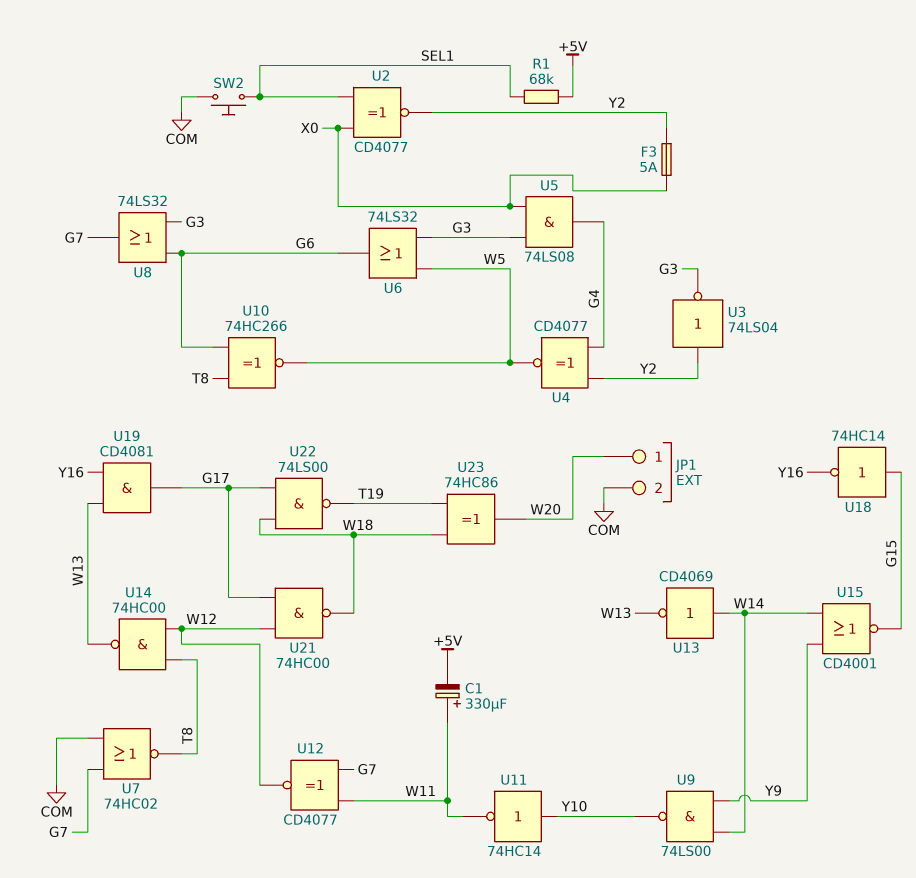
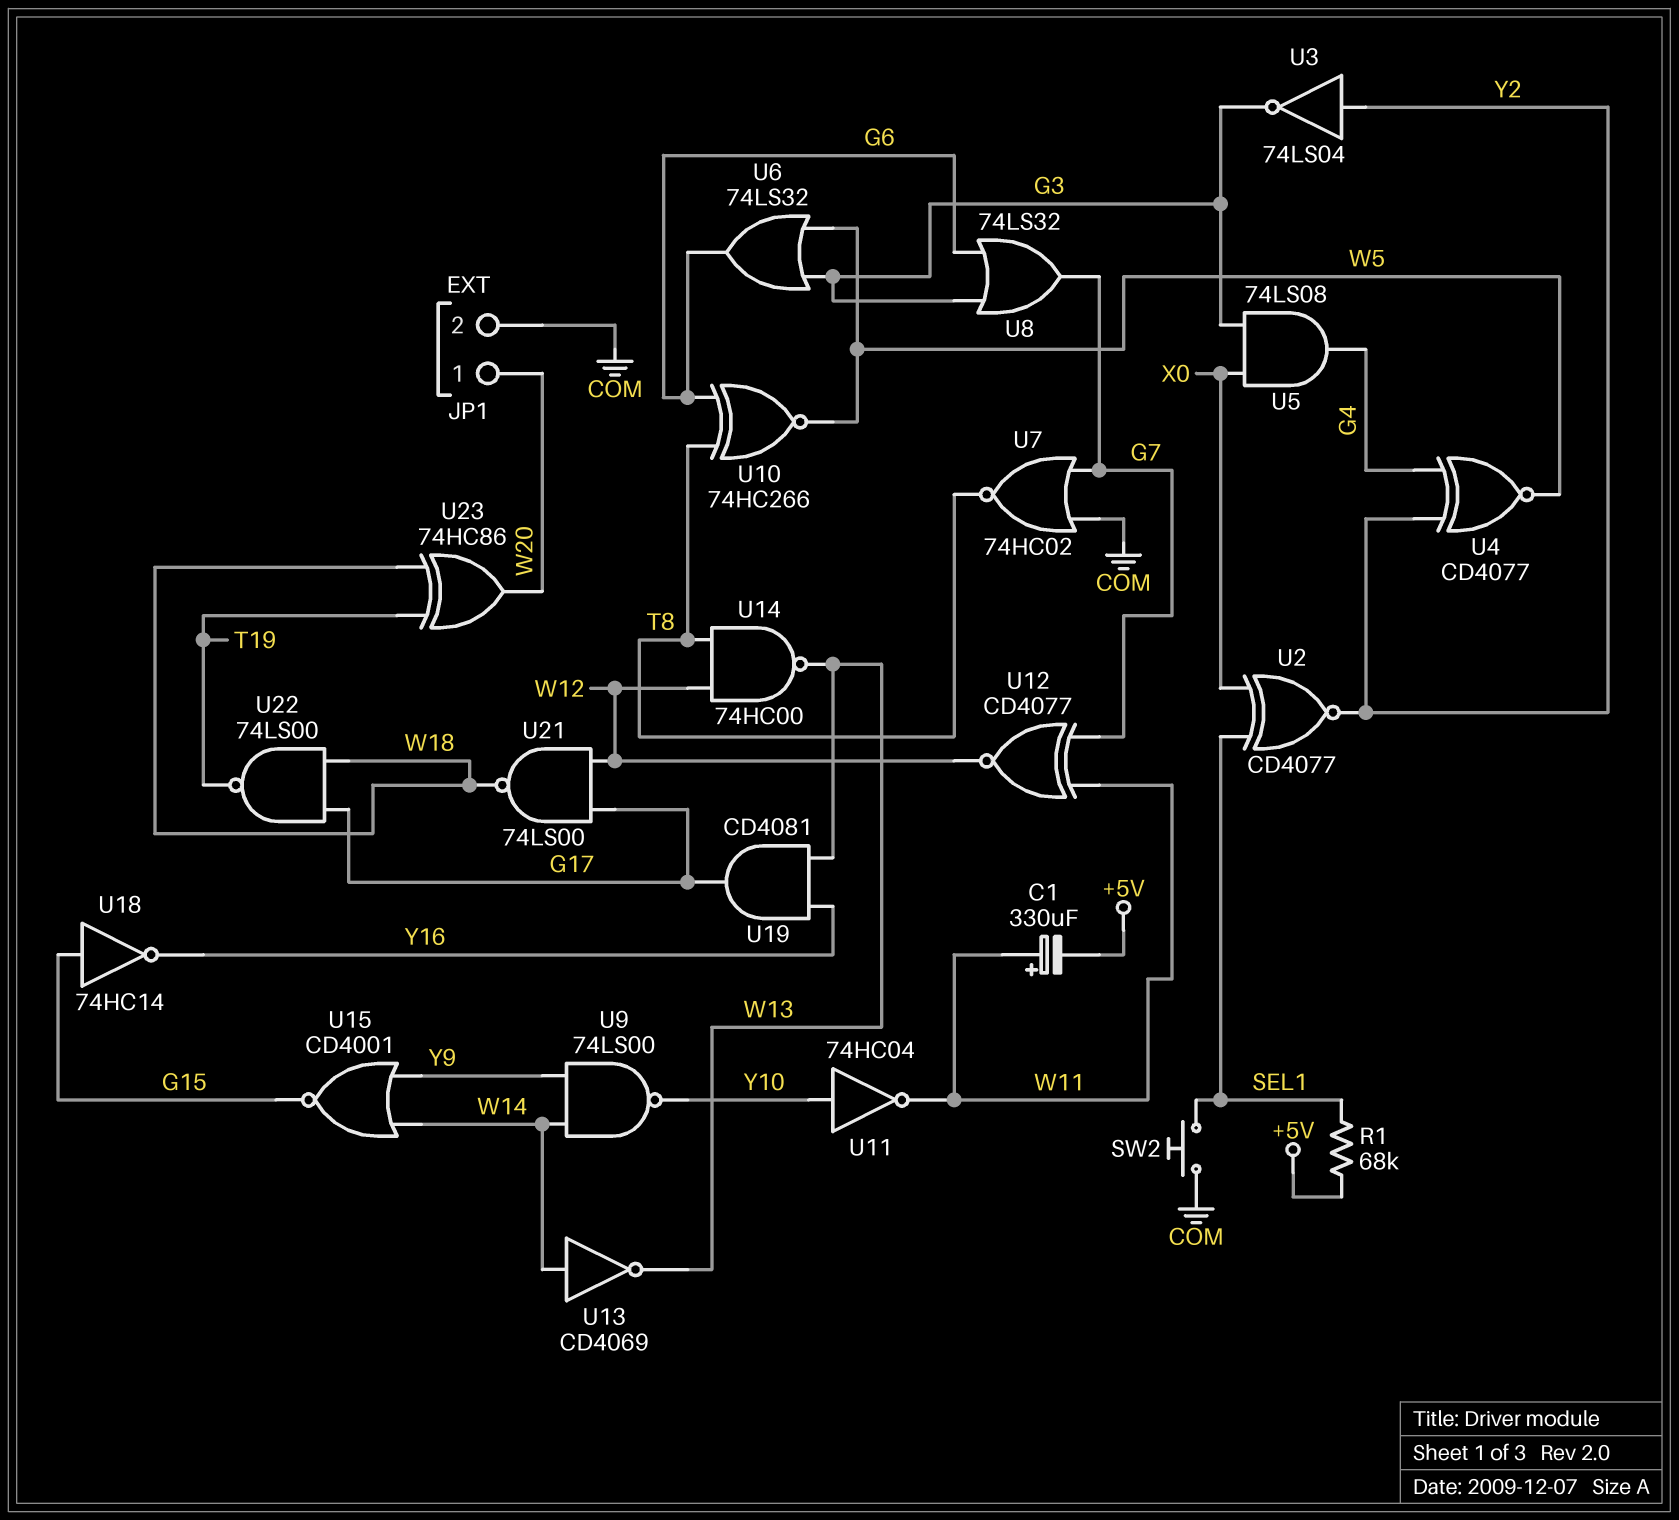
F3: 5A (X0, Y2) -> none
U11: NOT 74HC14 (in Y10, out W11) -> NOT 74HC04 (in Y10, out W11)
U21: NAND 74HC00 (in G17, in W12, out W18) -> NAND 74LS00 (in G17, in W12, out W18)

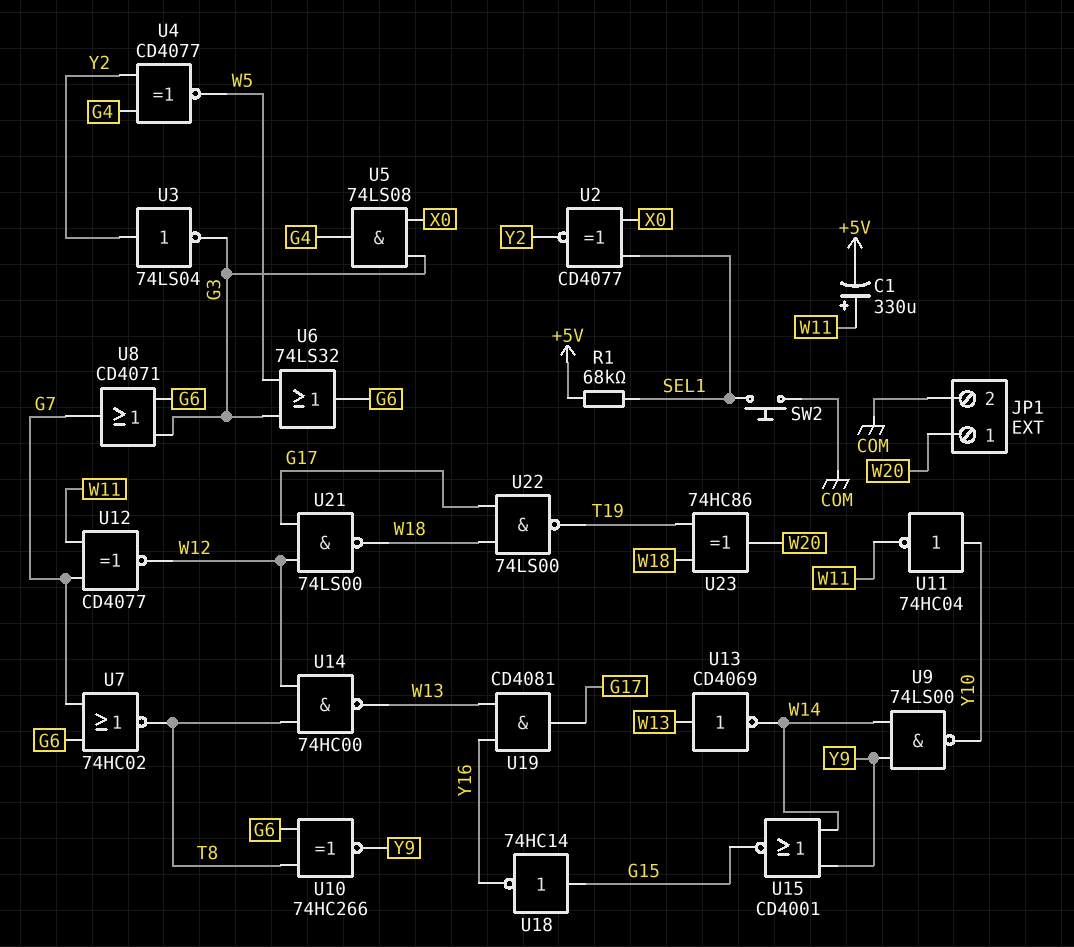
U7: NOR 74HC02 (in COM, in G7, out T8) -> NOR 74HC02 (in G6, in G7, out T8)
U8: OR 74LS32 (in G3, in G6, out G7) -> OR CD4071 (in G3, in G6, out G7)
U10: XNOR 74HC266 (in G6, in T8, out W5) -> XNOR 74HC266 (in G6, in T8, out Y9)
U13: NOT CD4069 (in W14, out W13) -> NOT CD4069 (in W13, out W14)

